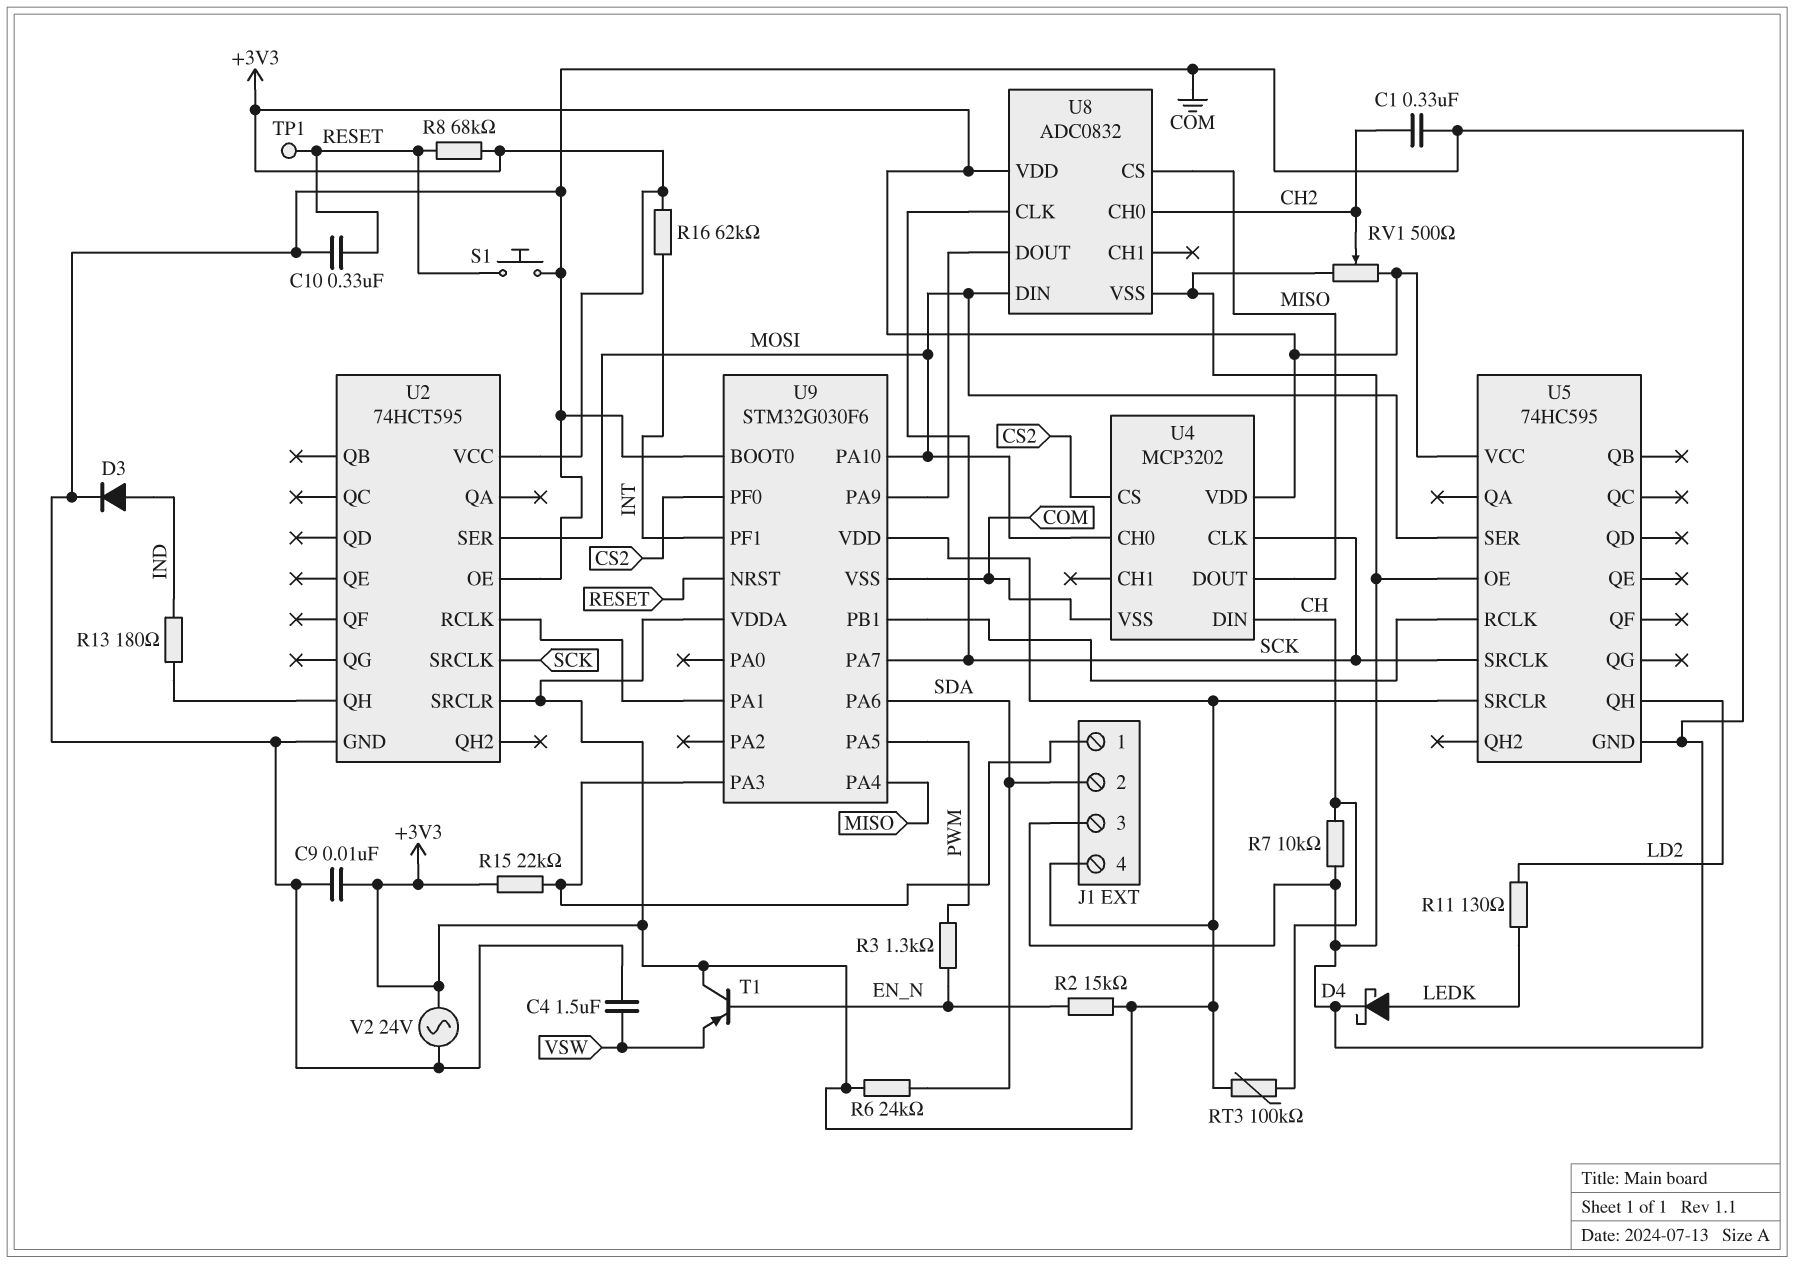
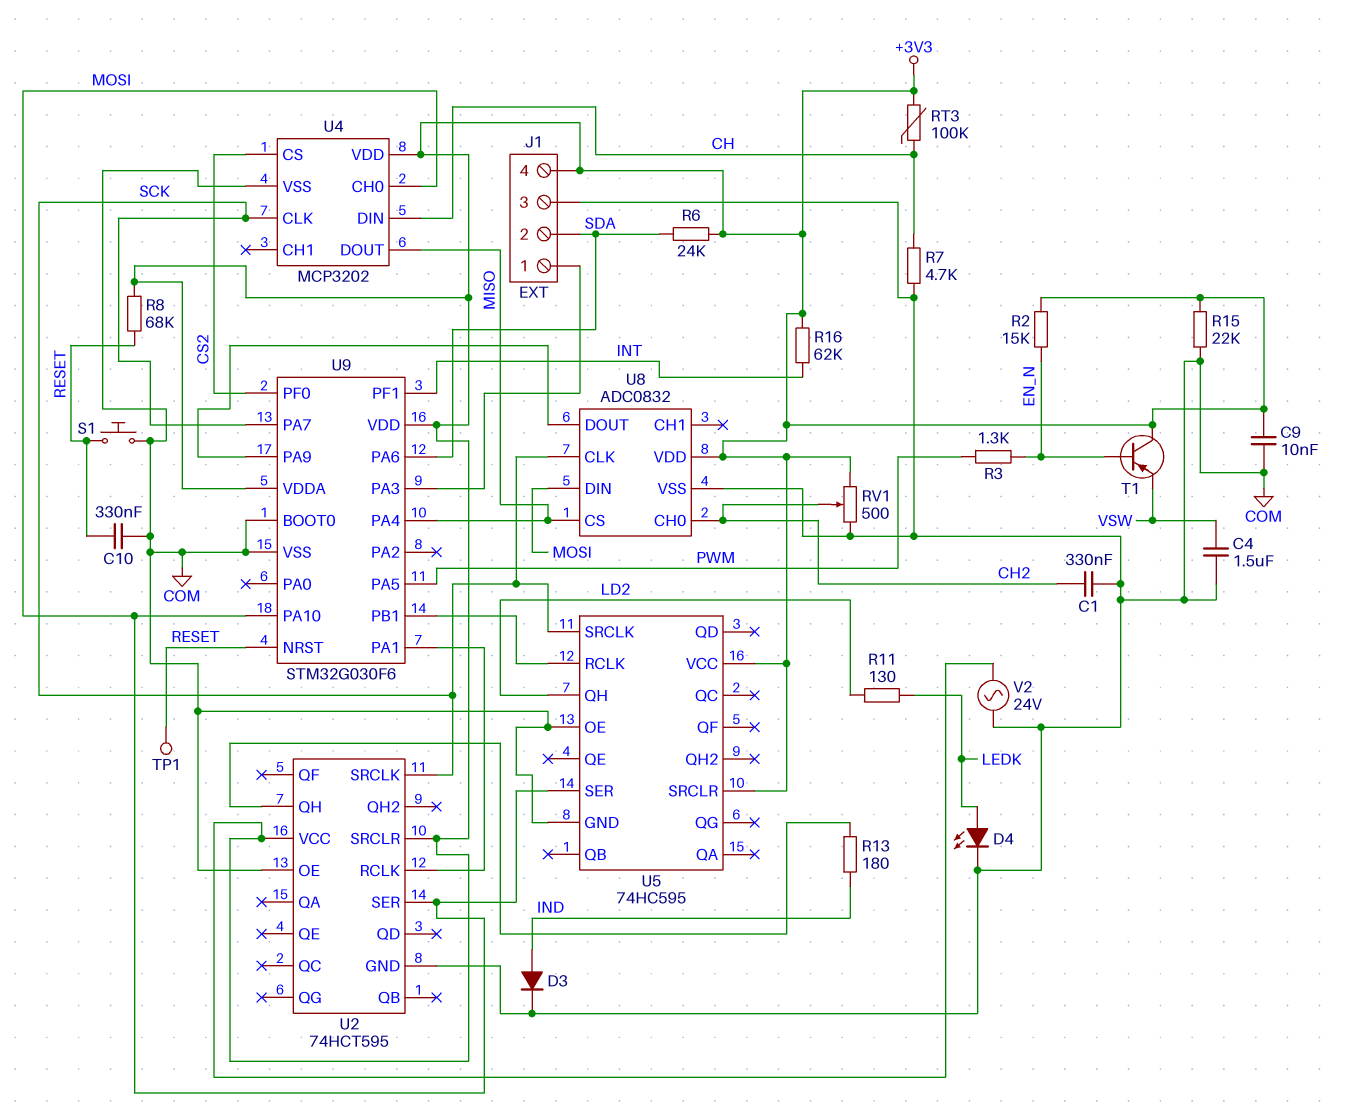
D4: schottky (A LEDK, K COM) -> LED (A LEDK, K COM)
R7: 10k (CH, COM) -> 4.7k (CH, COM)
R15: 22k (+3V3, J1/1) -> 22k (+3V3, COM)

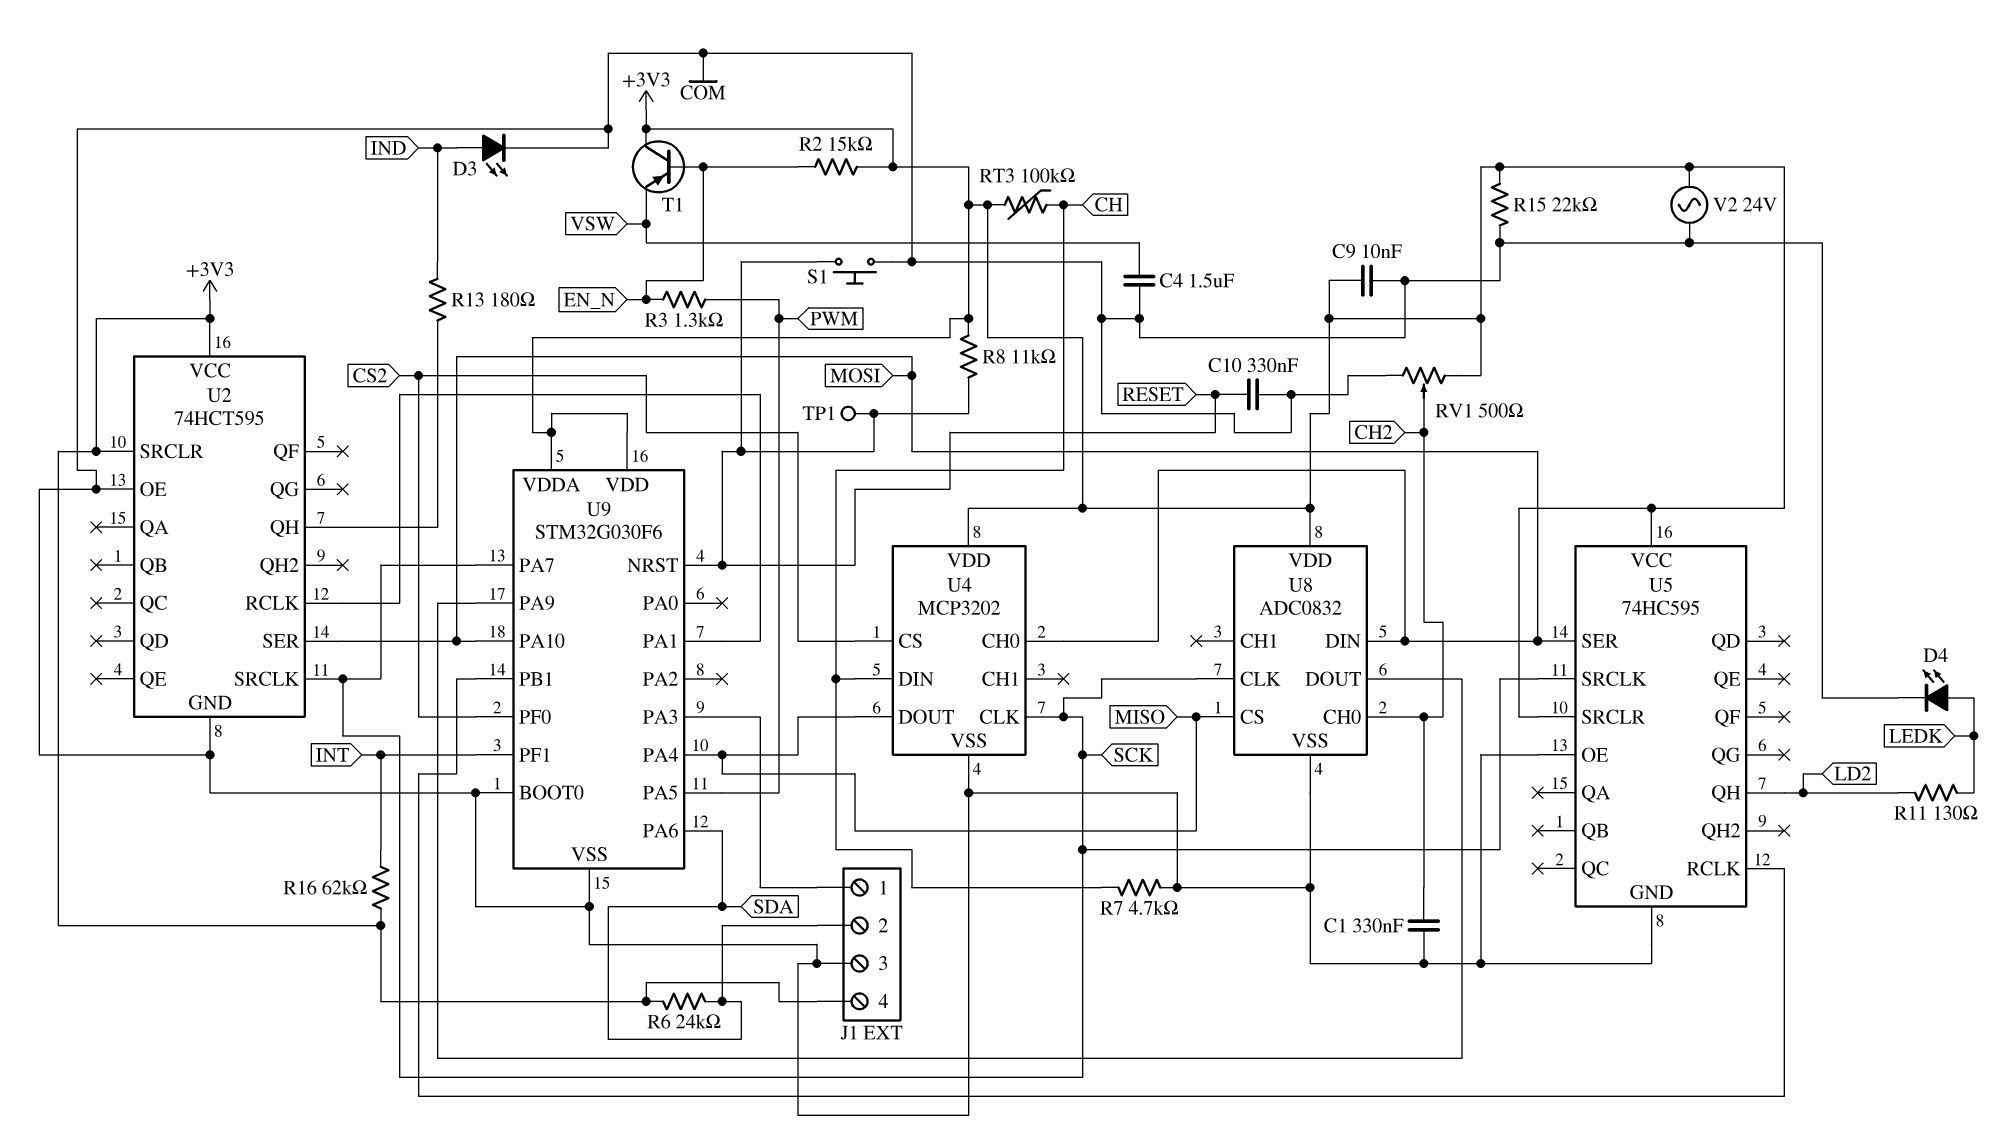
D3: diode (A IND, K COM) -> LED (A IND, K COM)
R8: 68k (+3V3, RESET) -> 11k (+3V3, RESET)

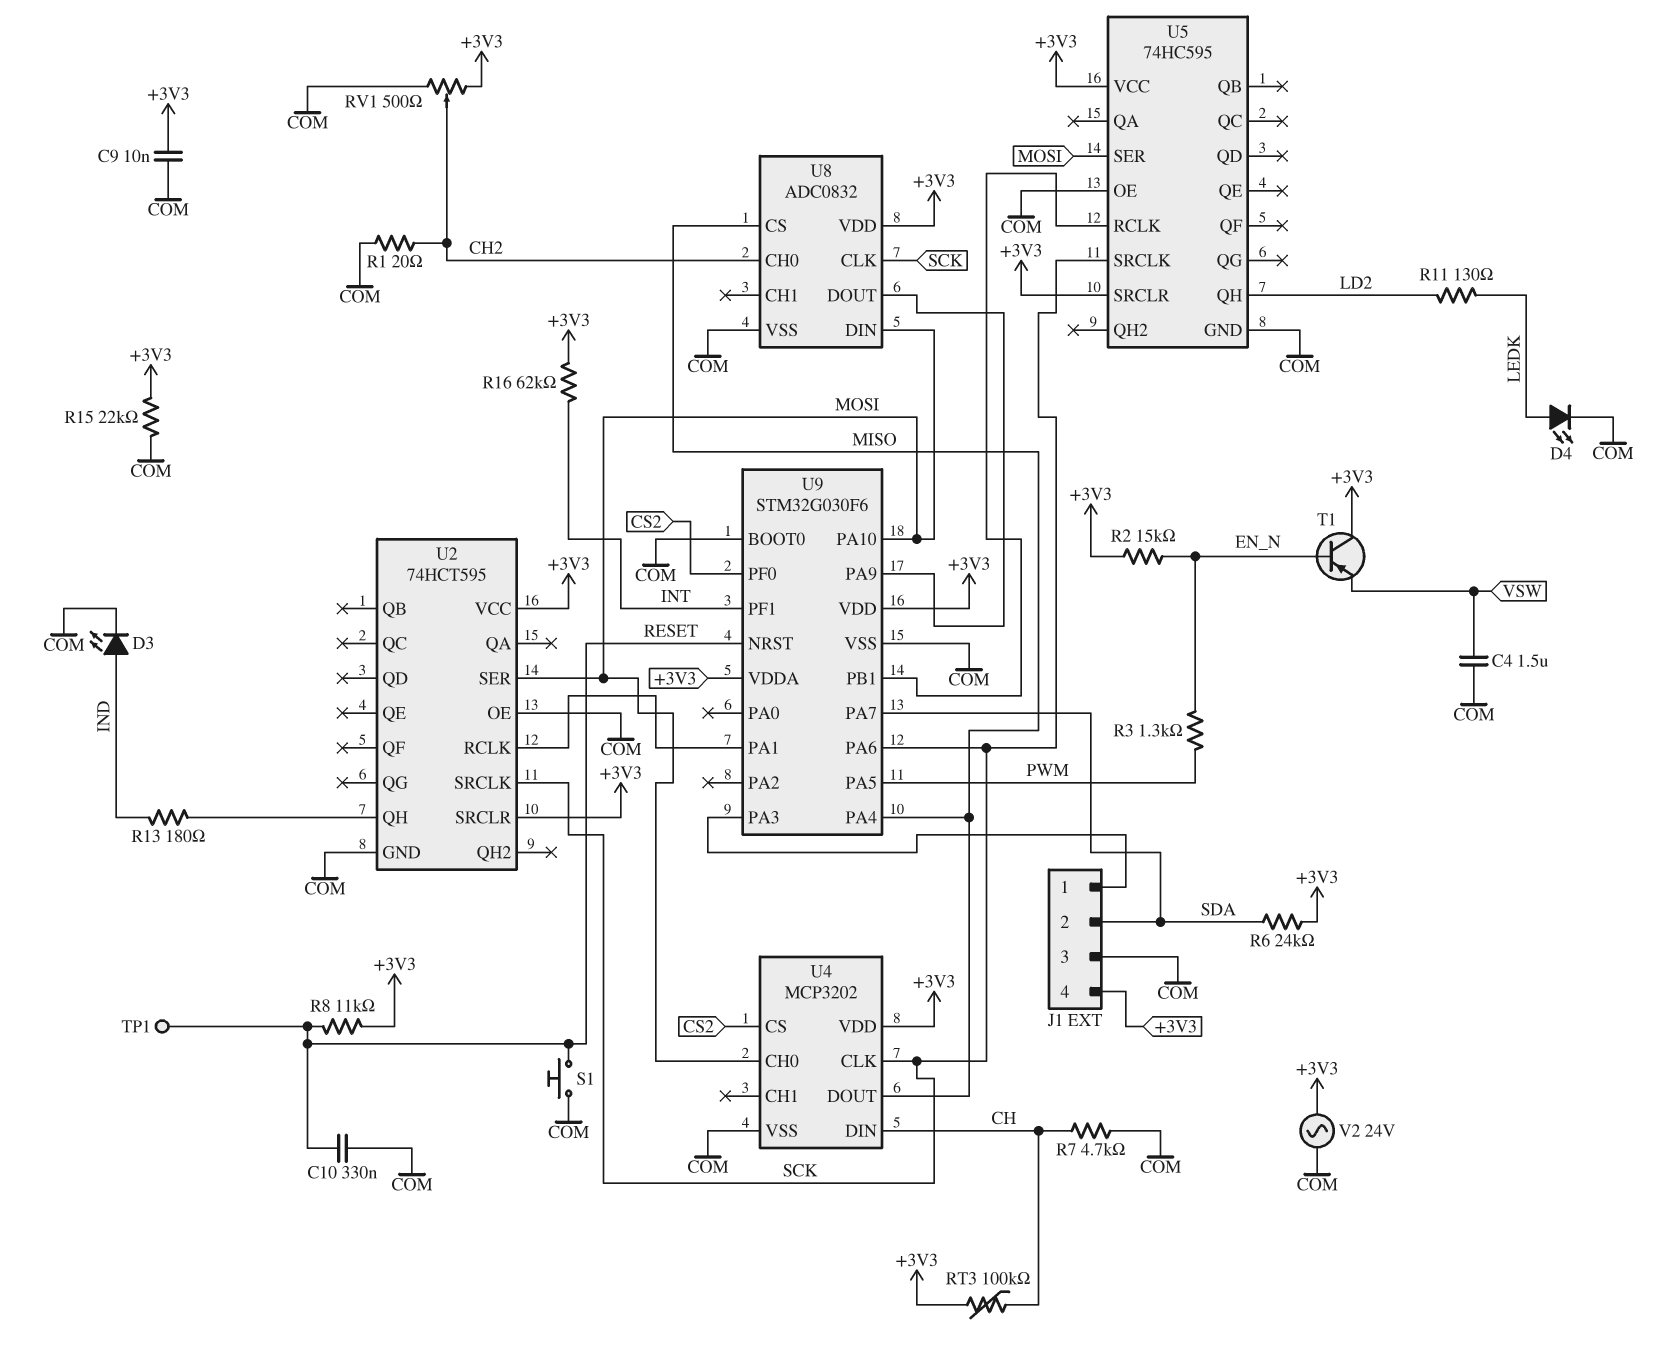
C1: 330nF (CH2, COM) -> none
R1: none -> 20 (CH2, COM)
U9 pin PA6: SDA -> SCK
U9 pin PA7: SCK -> SDA

